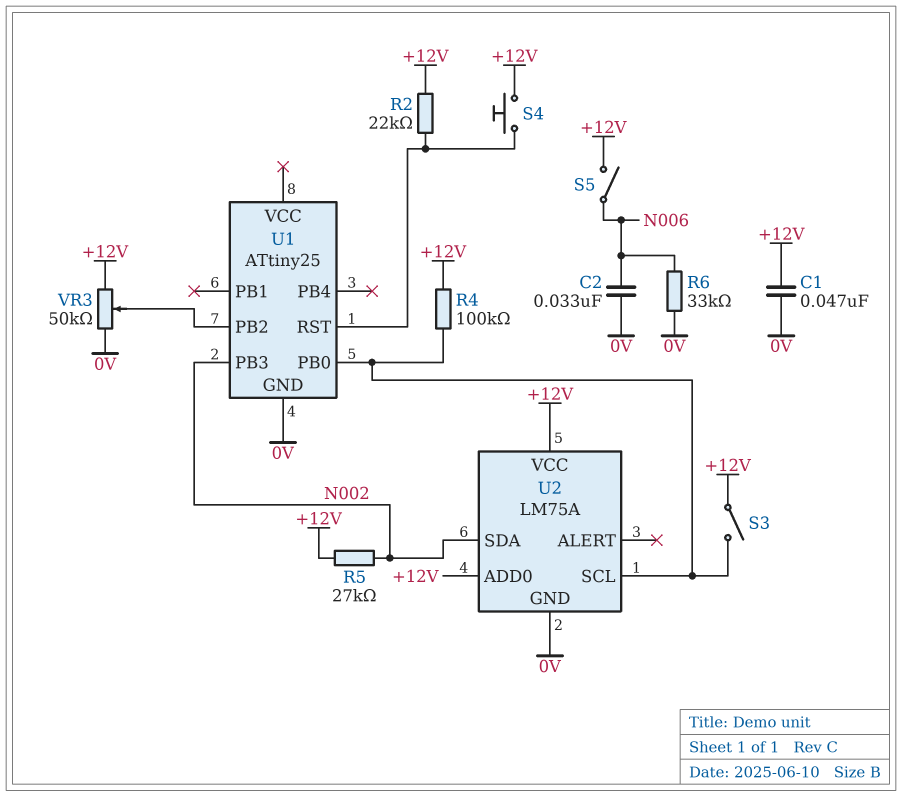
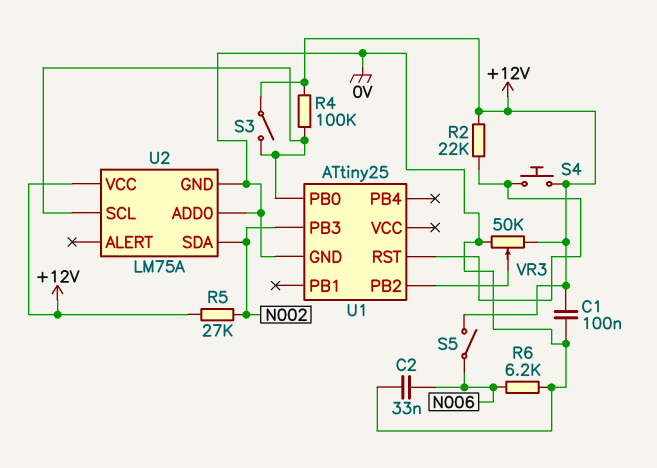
C1: 47nF (+12V, 0V) -> 100nF (+12V, 0V)
R6: 33k (0V, N006) -> 6.2k (0V, N006)
U2 pin ADD0: +12V -> 0V

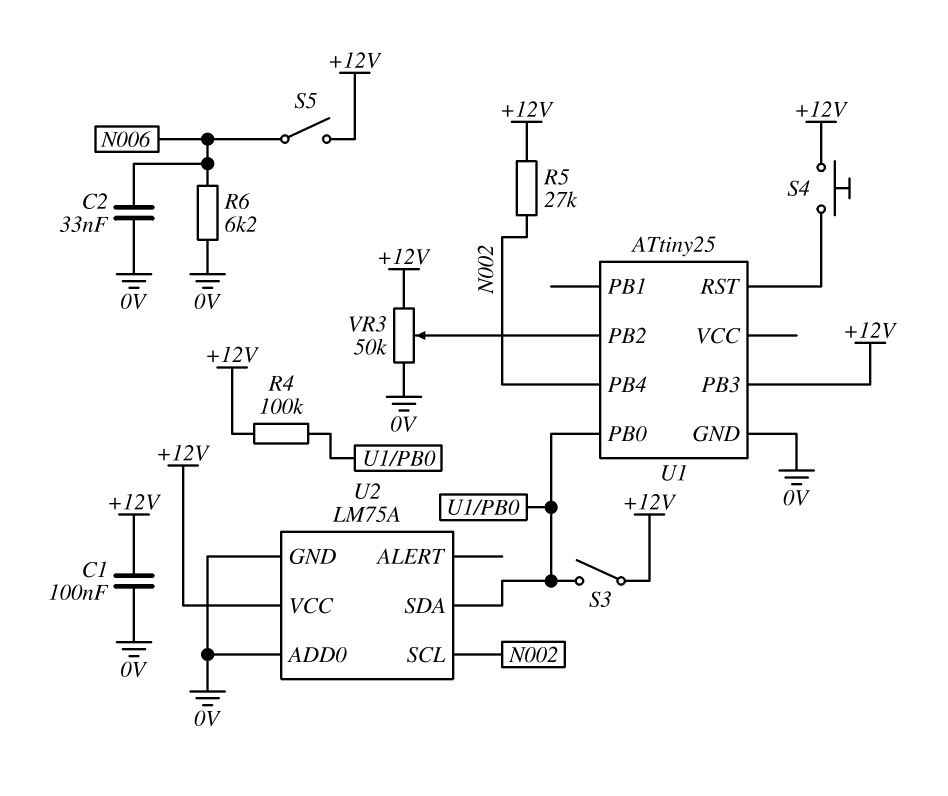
R2: 22k (+12V, U1/RST) -> none
U1 pin PB3: N002 -> +12V
U1 pin PB4: none -> N002
U2 pin SCL: U1/PB0 -> N002
U2 pin SDA: N002 -> U1/PB0

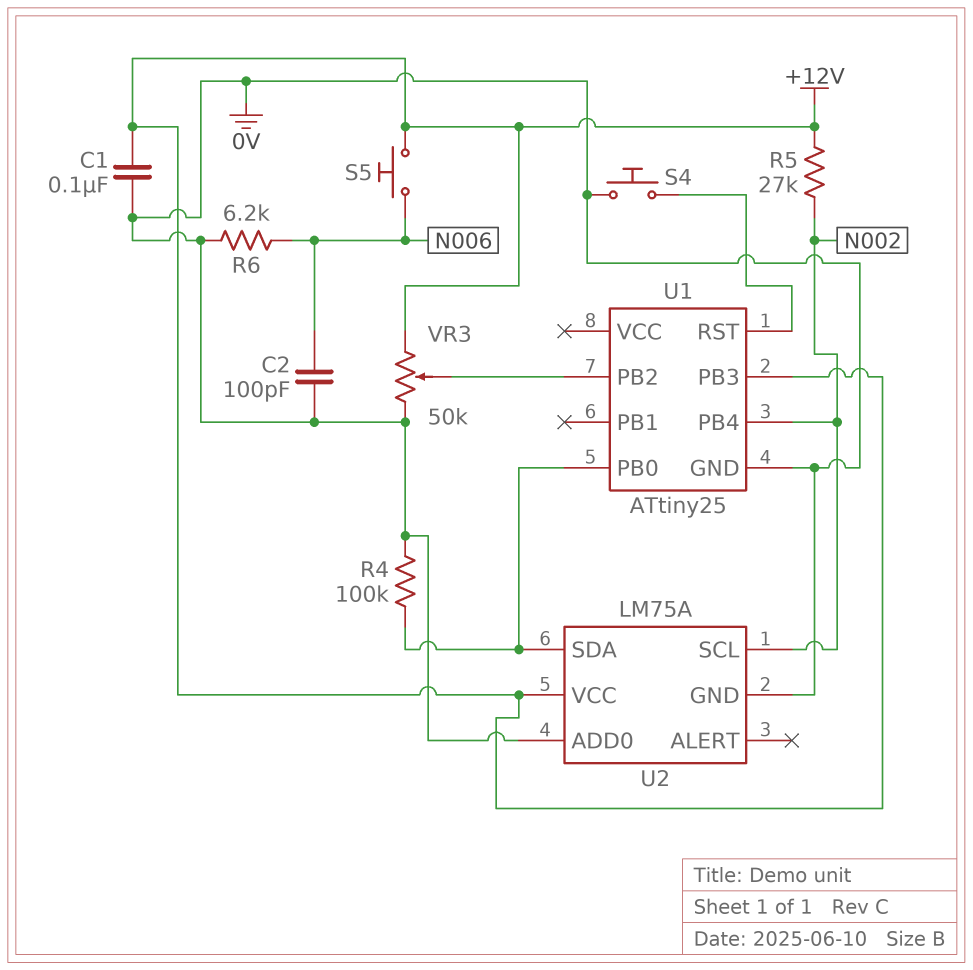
C2: 33nF (0V, N006) -> 100pF (0V, N006)
R4: 100k (+12V, U1/PB0) -> 100k (0V, U1/PB0)
S3: switch (+12V, U1/PB0) -> none
S4: button (+12V, U1/RST) -> button (0V, U1/RST)
S5: switch (+12V, N006) -> button (+12V, N006)

